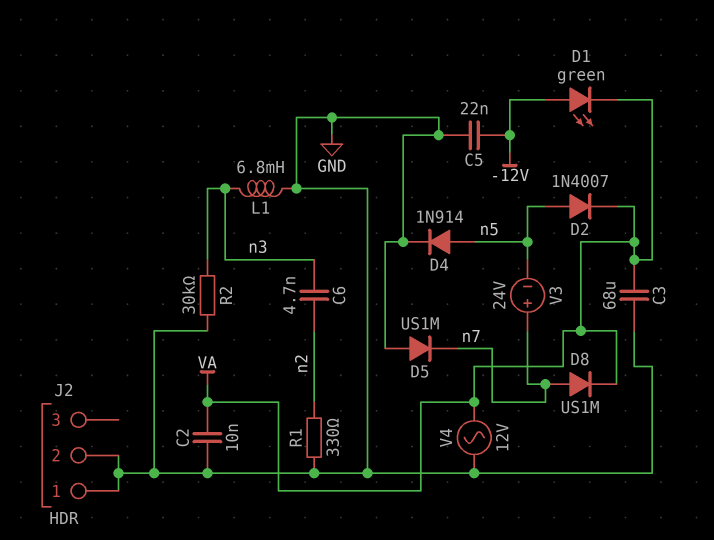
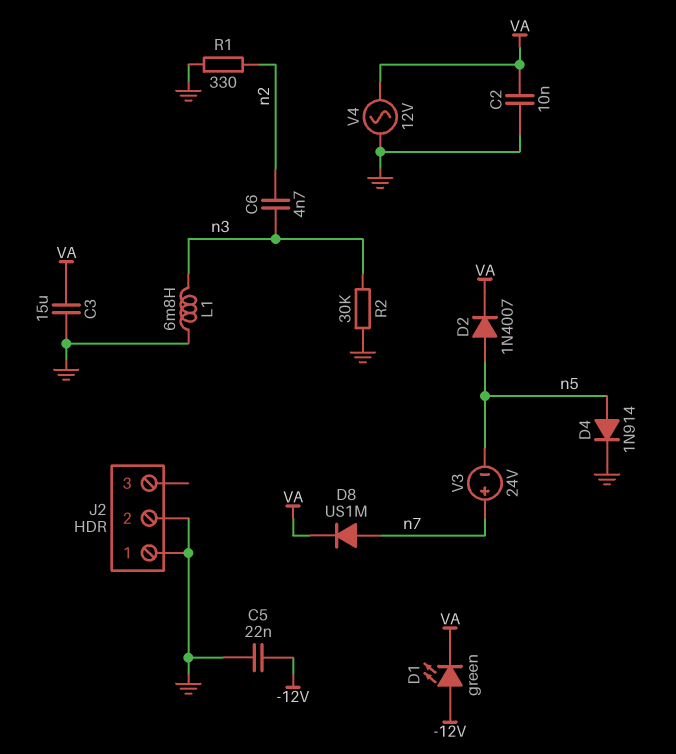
C3: 68uF (GND, VA) -> 15uF (GND, VA)
D5: diode US1M (A GND, K n7) -> none

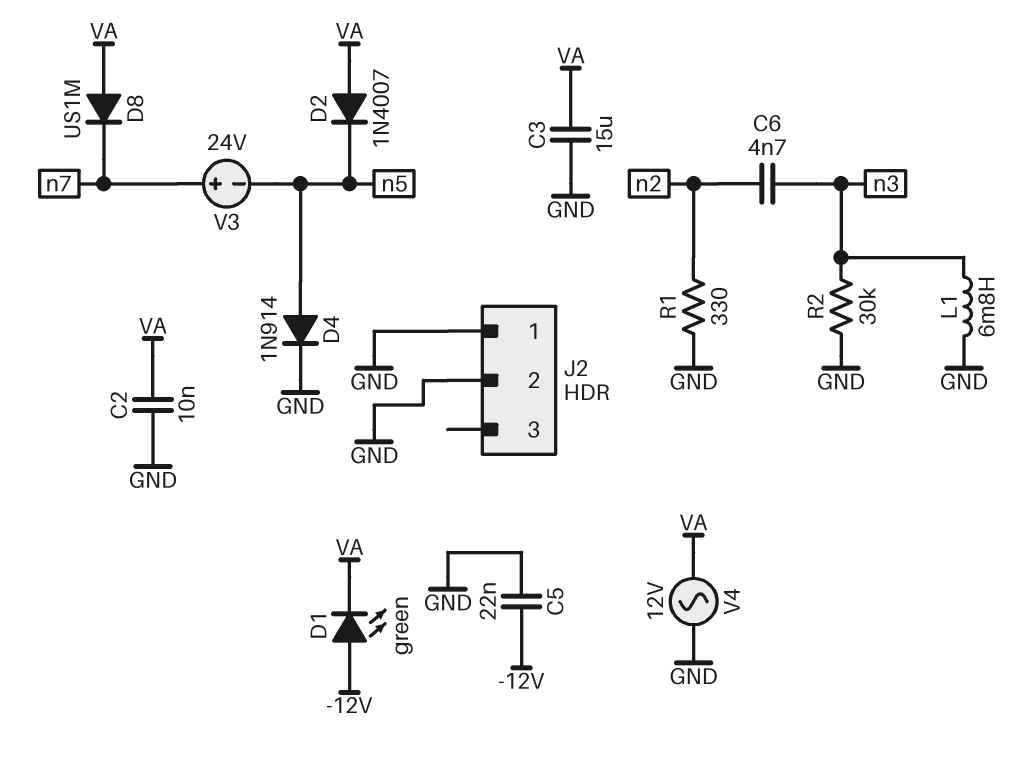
D2: diode 1N4007 (A n5, K VA) -> diode 1N4007 (A VA, K n5)
D8: diode US1M (A n7, K VA) -> diode US1M (A VA, K n7)

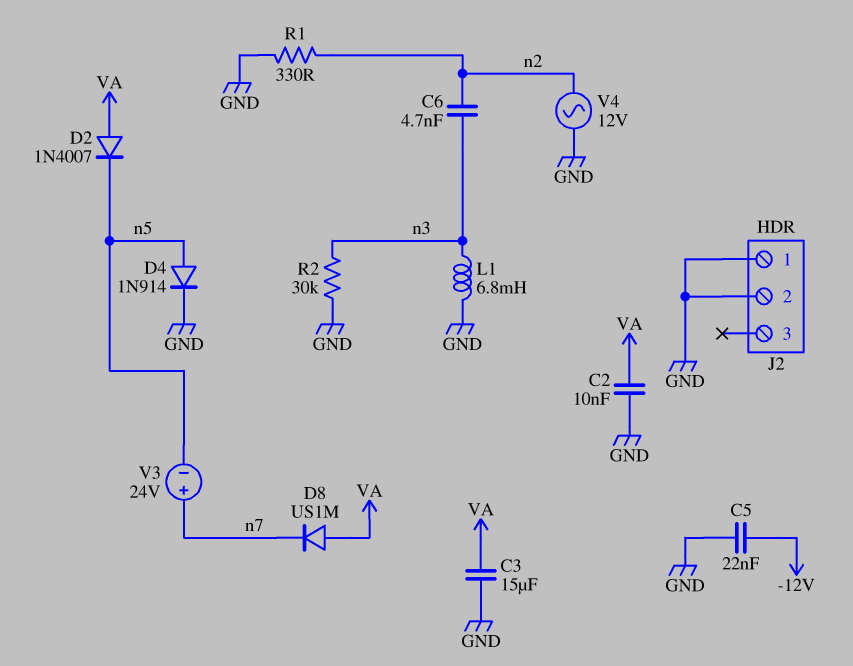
D1: LED green (A -12V, K VA) -> none
V4: AC 12V (GND, VA) -> AC 12V (GND, n2)

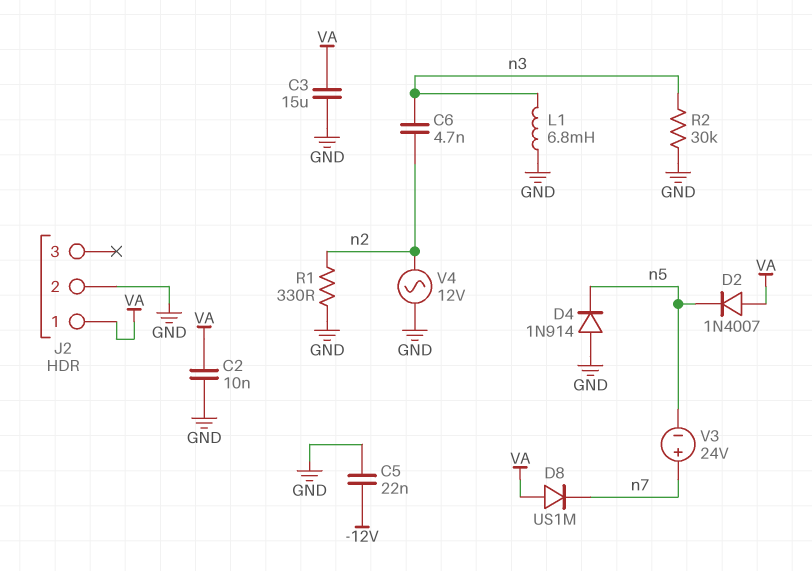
D4: diode 1N914 (A n5, K GND) -> diode 1N914 (A GND, K n5)
J2 pin 1: GND -> VA

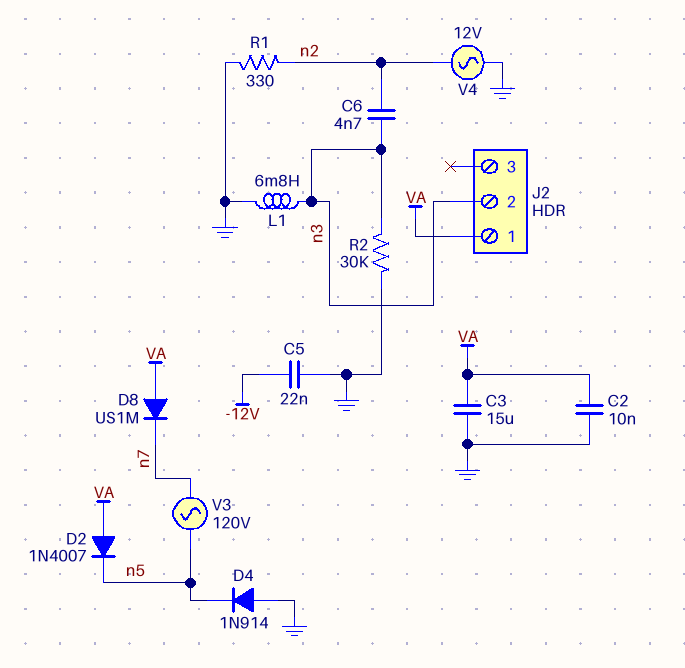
J2 pin 2: GND -> n3
V3: 24V (plus n7, minus n5) -> AC 120V (n5, n7)

